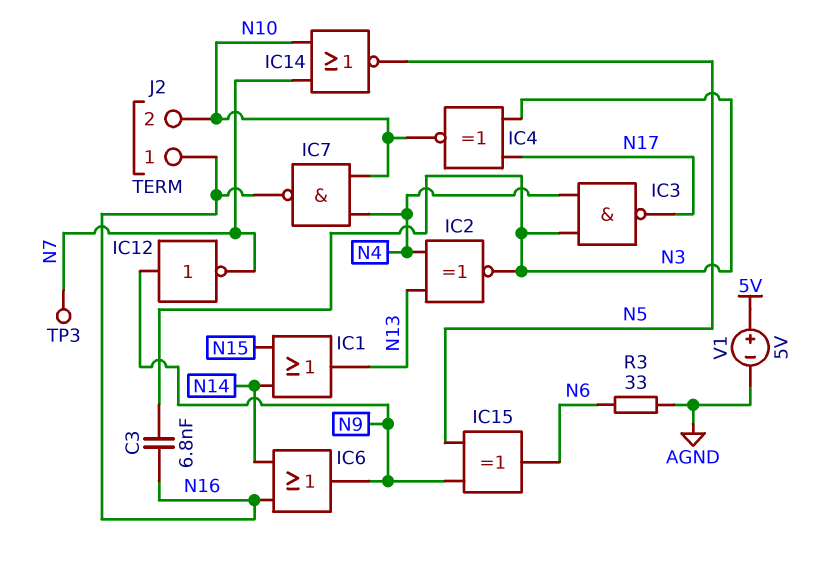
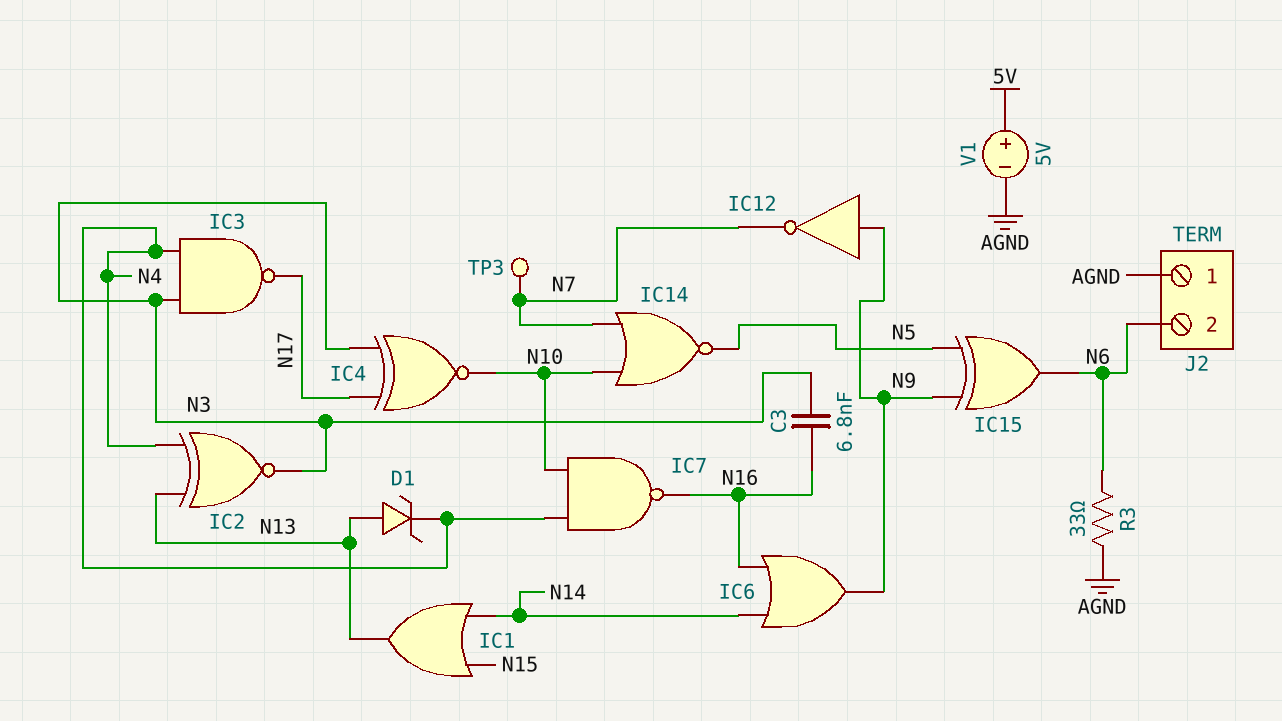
D1: none -> zener (A N13, K N4)
J2 pin 1: N16 -> AGND
J2 pin 2: N10 -> N6

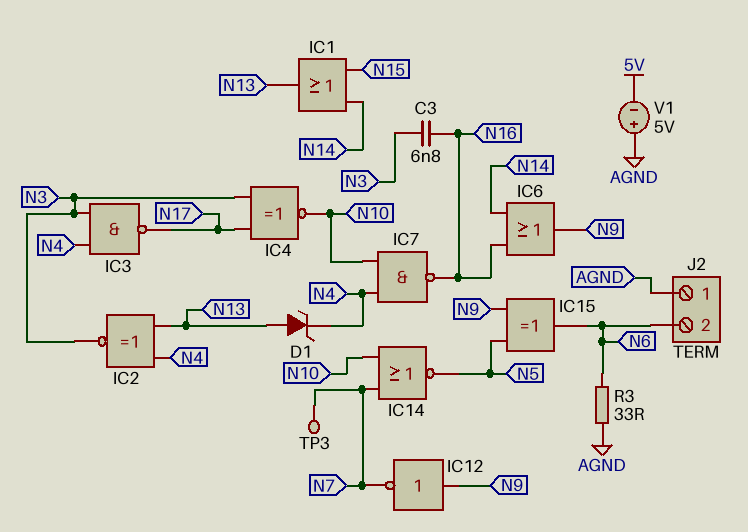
V1: 5V (plus 5V, minus AGND) -> 5V (plus AGND, minus 5V)

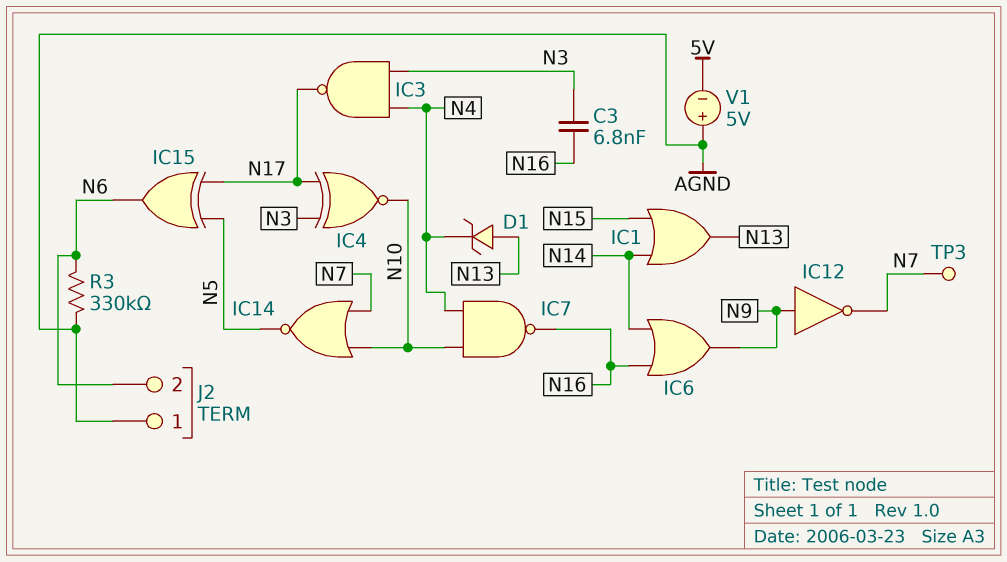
IC2: XNOR (in N4, in N13, out N3) -> none
IC15: XOR (in N5, in N9, out N6) -> XOR (in N5, in N17, out N6)
R3: 33 (AGND, N6) -> 330k (AGND, N6)

